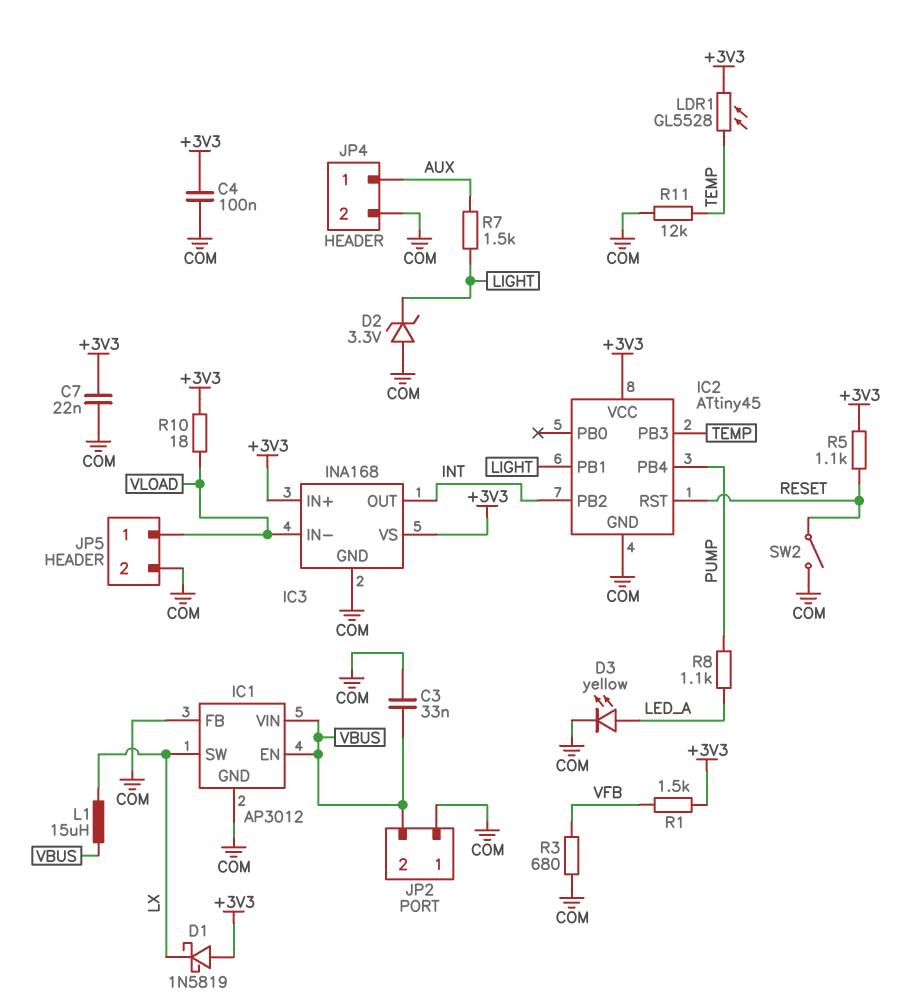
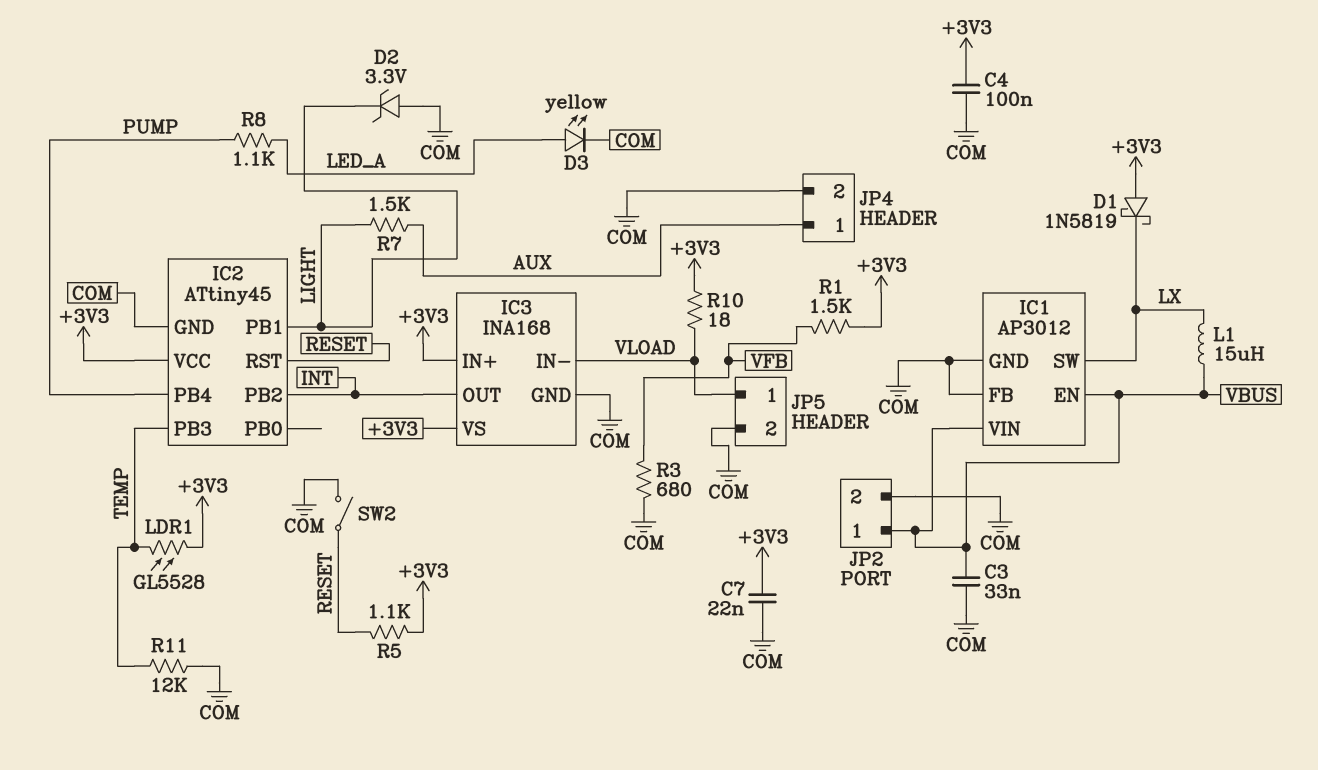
JP2 pin 1: COM -> VBUS
JP2 pin 2: VBUS -> COM

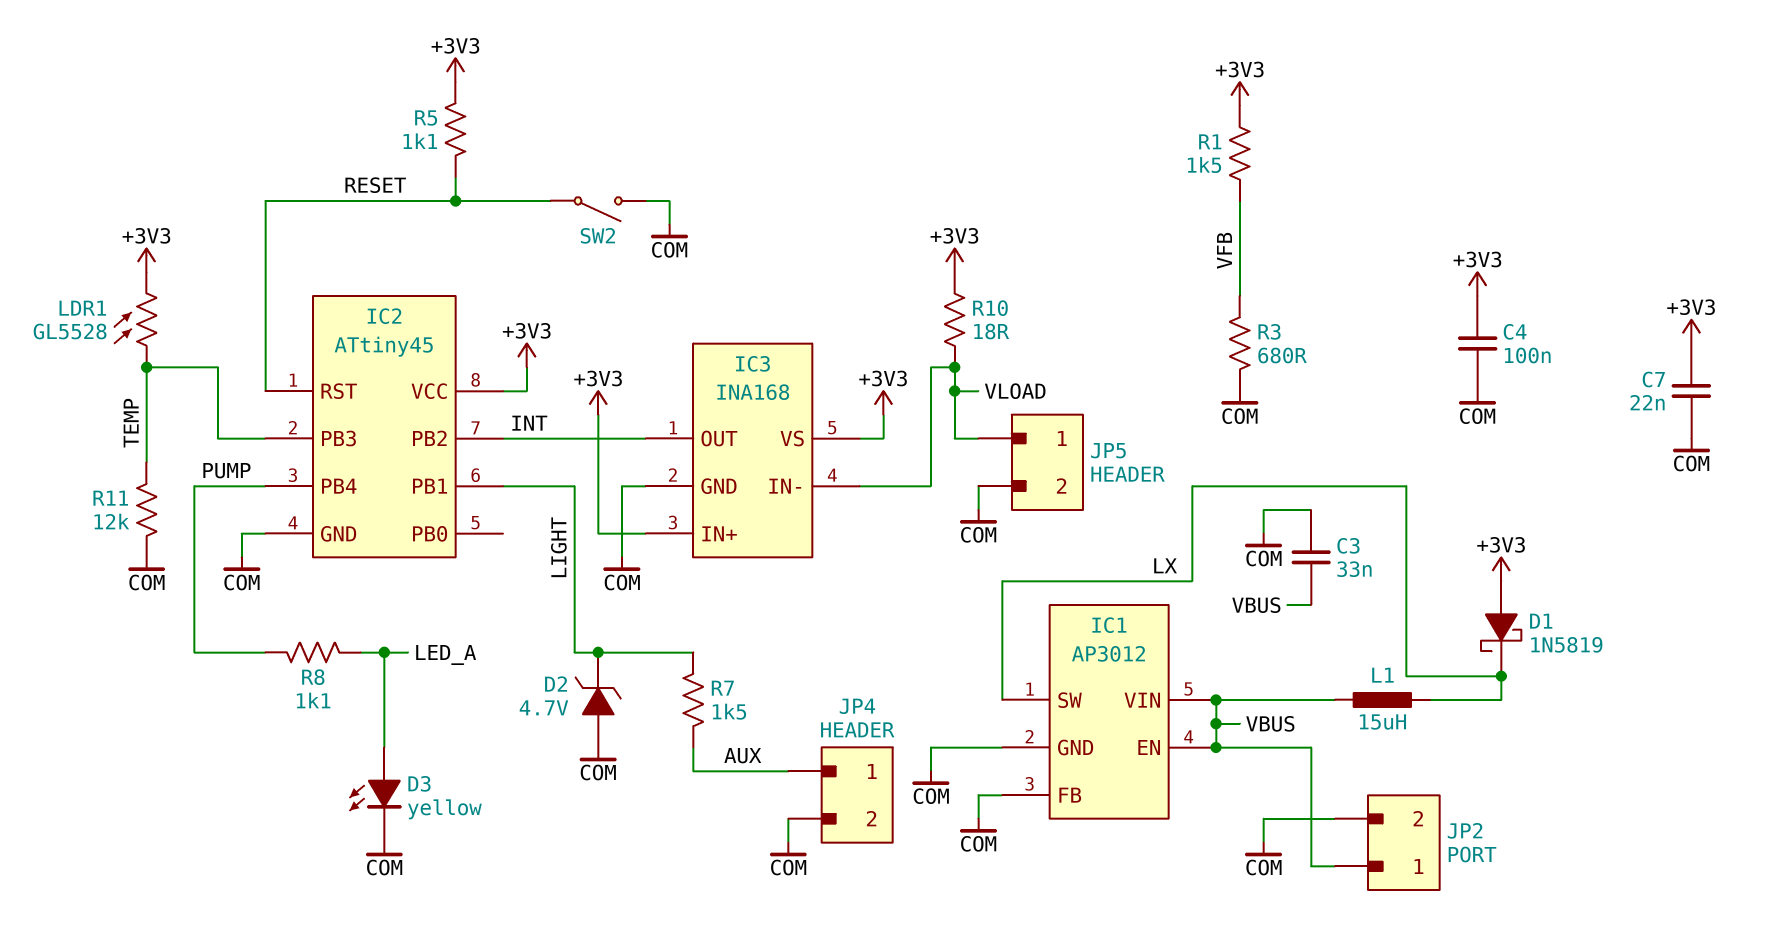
D2: zener 3.3V (A COM, K LIGHT) -> zener 4.7V (A COM, K LIGHT)

